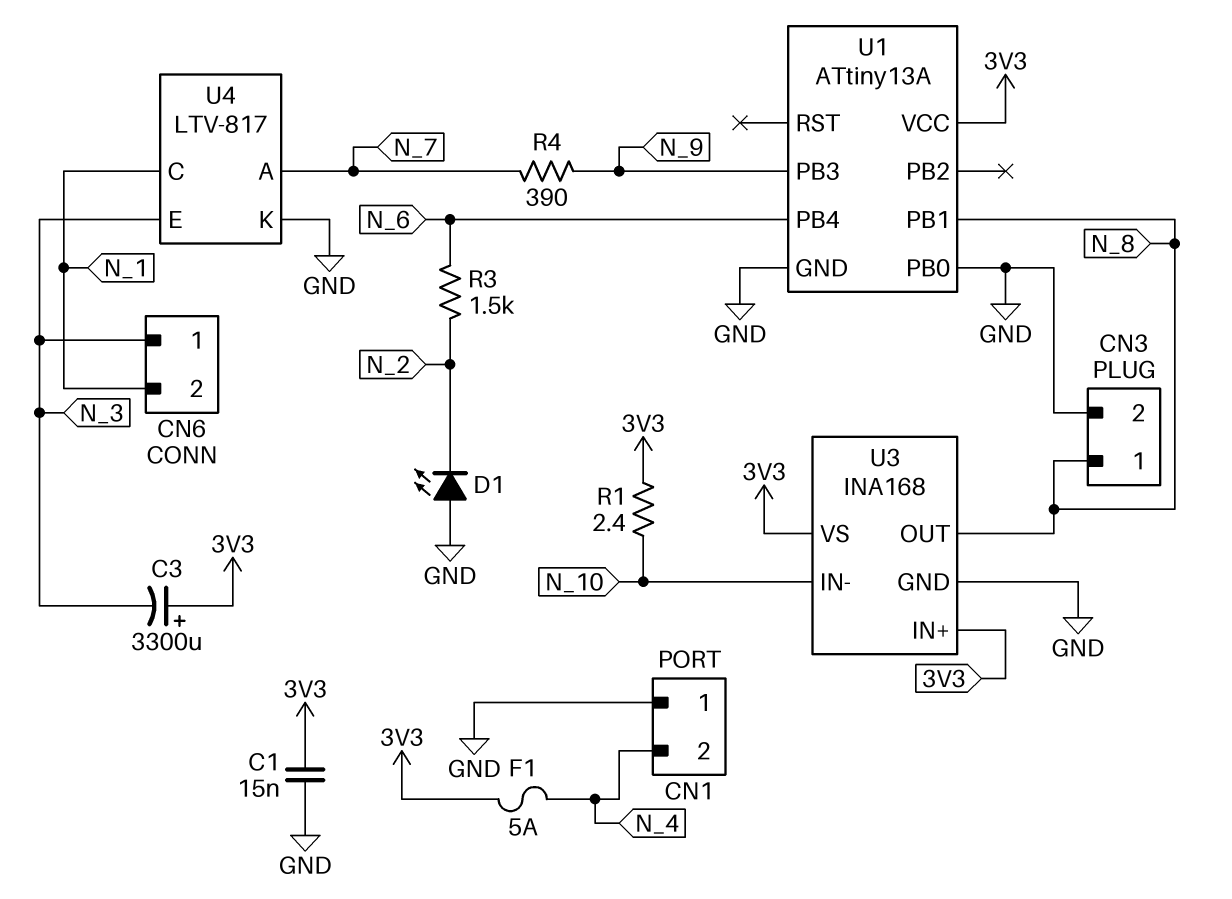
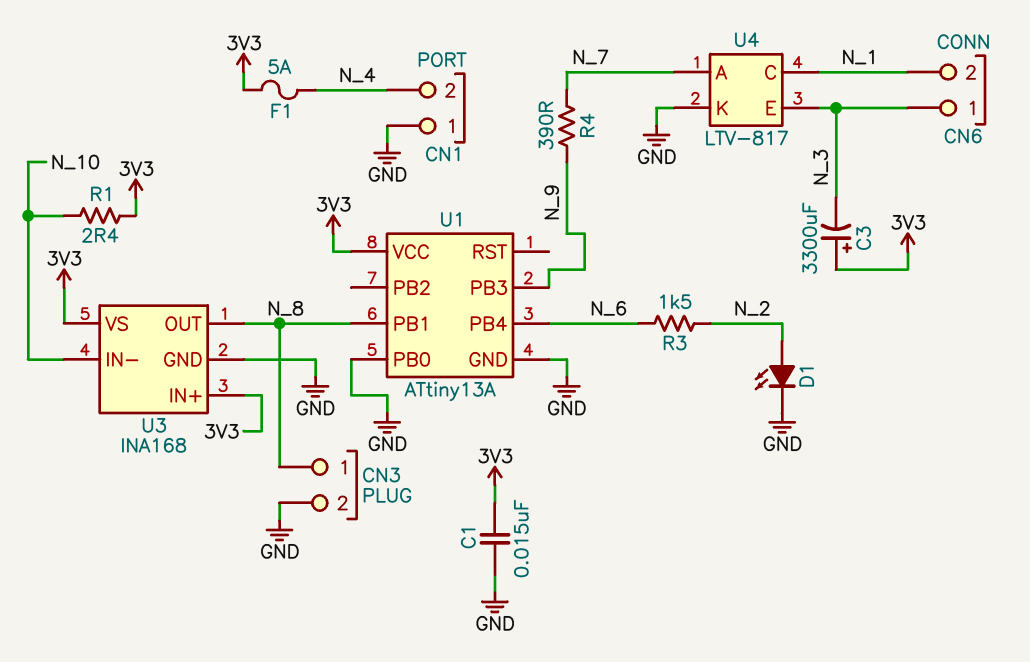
D1: LED (A GND, K N_2) -> LED (A N_2, K GND)

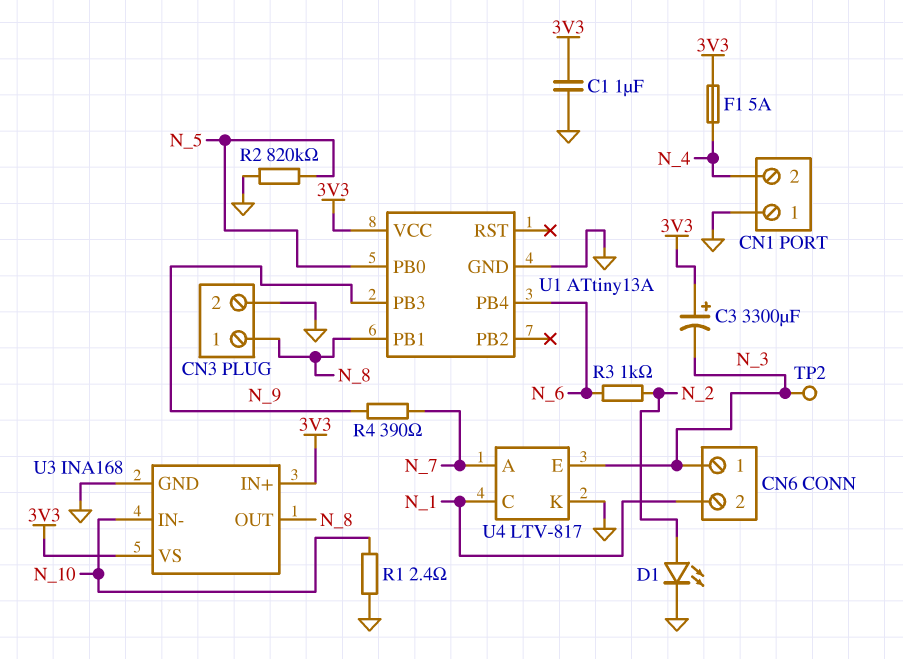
C1: 15nF (3V3, GND) -> 1uF (3V3, GND)
R1: 2.4 (3V3, N_10) -> 2.4 (GND, N_10)
R2: none -> 820k (GND, N_5)
R3: 1.5k (N_2, N_6) -> 1k (N_2, N_6)
TP2: none -> test point (N_3)
U1 pin PB0: GND -> N_5

